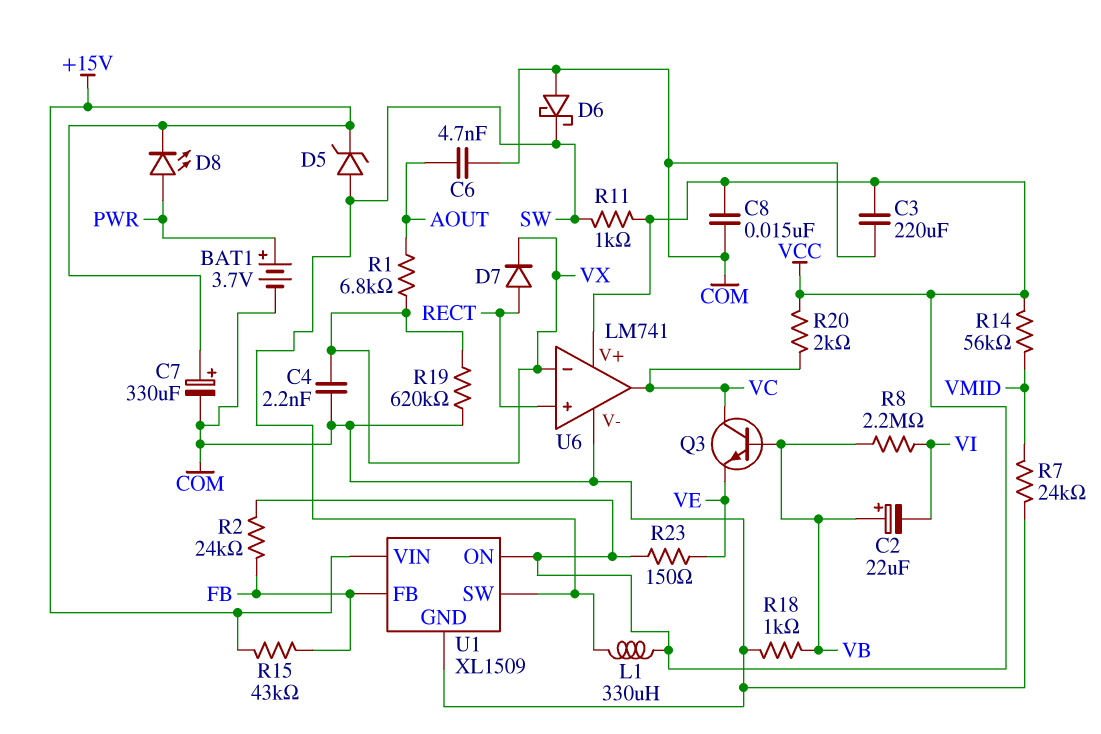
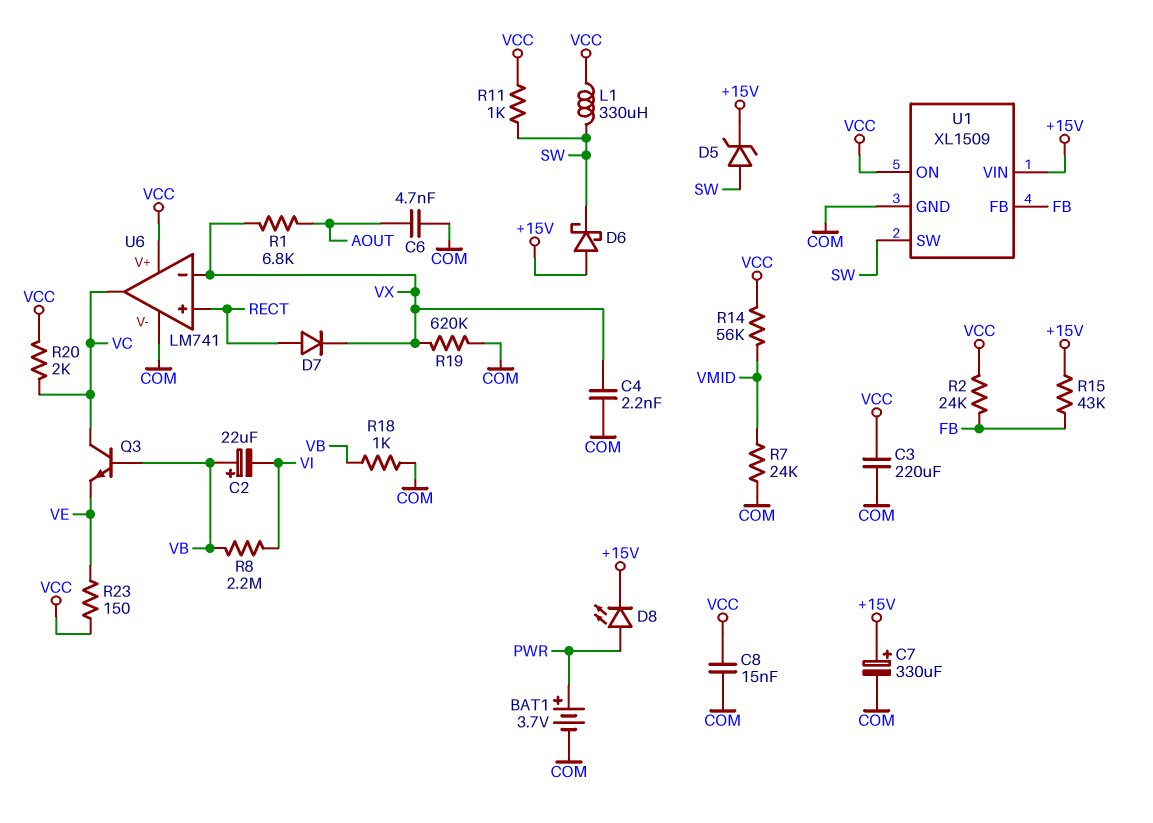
D6: schottky (A COM, K SW) -> schottky (A +15V, K SW)

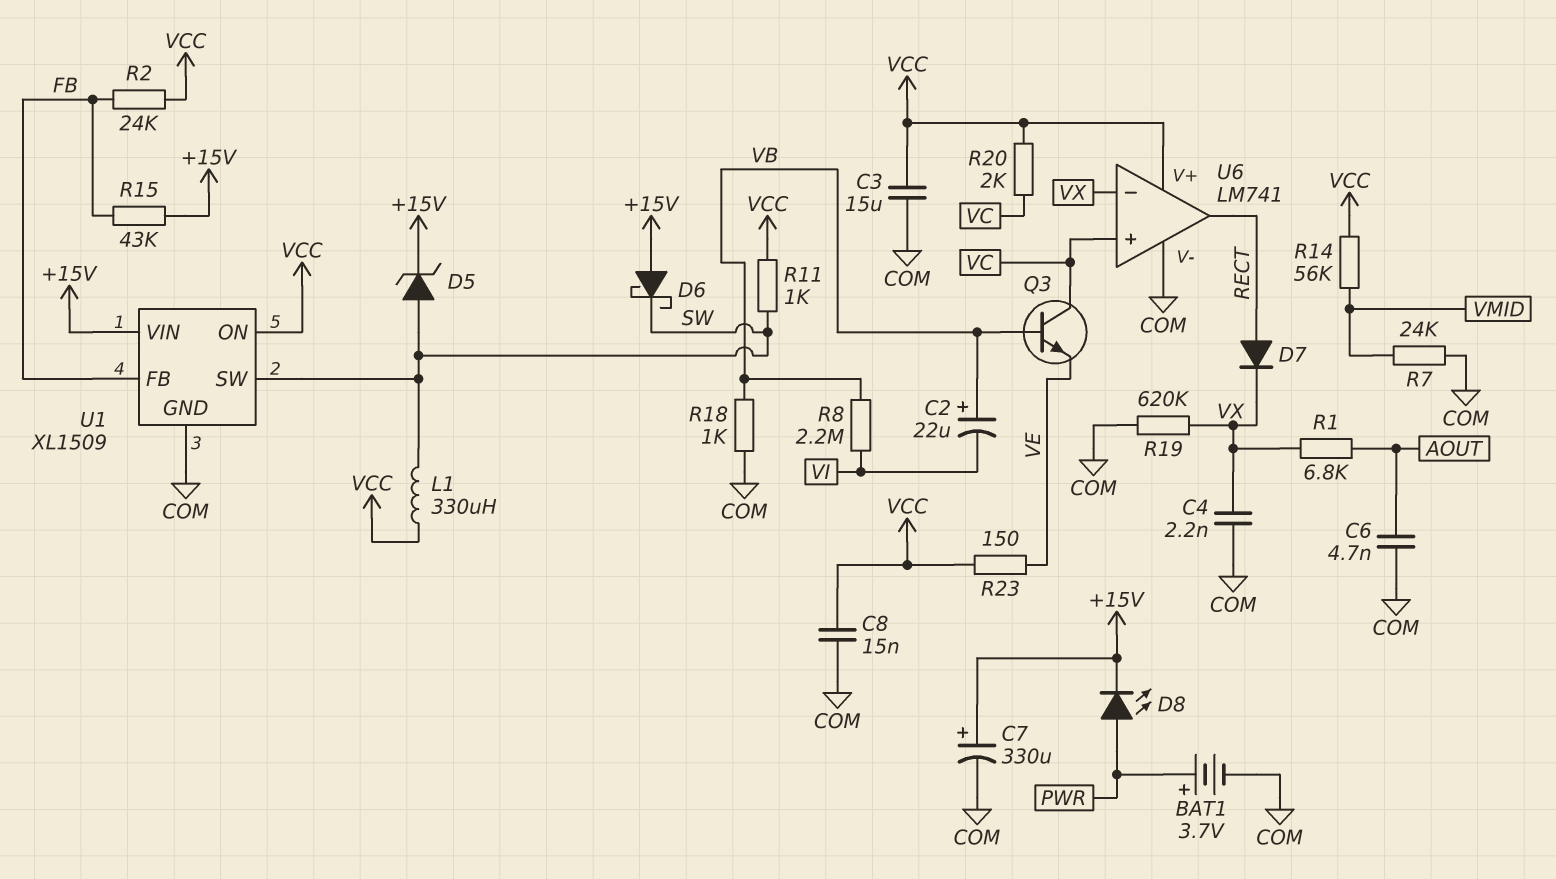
C3: 220uF (COM, VCC) -> 15uF (COM, VCC)
U6 pin in+: RECT -> VC
U6 pin out: VC -> RECT

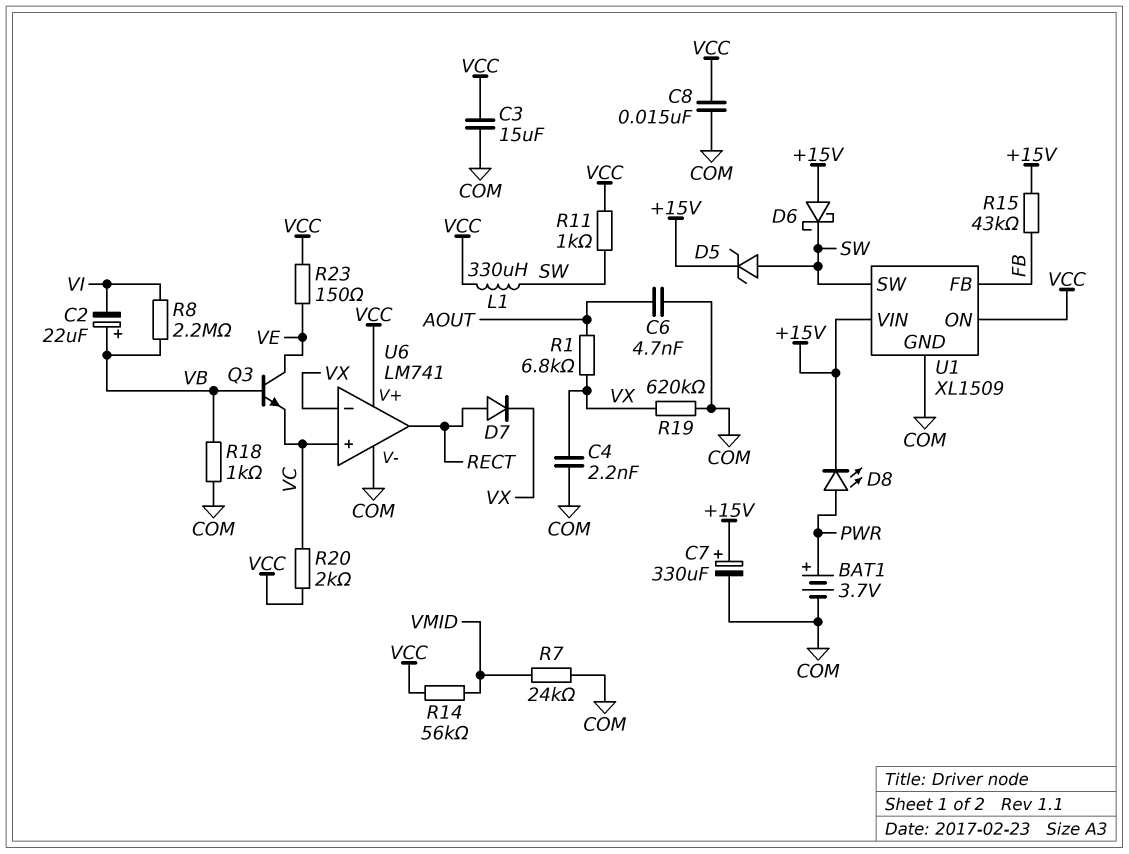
Q3: NPN (B VB, C VC, E VE) -> NPN (B VB, C VE, E VC)
R2: 24k (FB, VCC) -> none

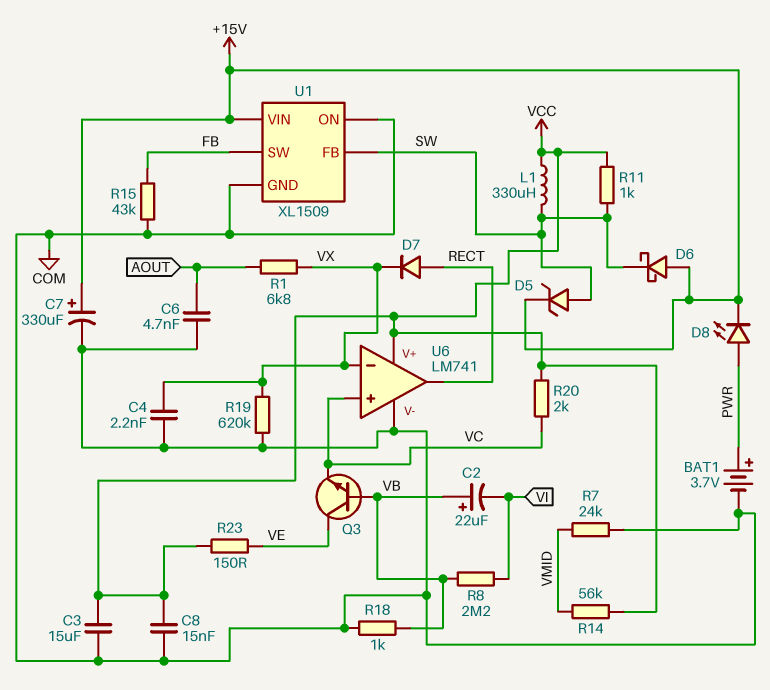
R15: 43k (+15V, FB) -> 43k (COM, FB)
U1 pin FB: FB -> SW
U1 pin ON: VCC -> COM
U1 pin SW: SW -> FB

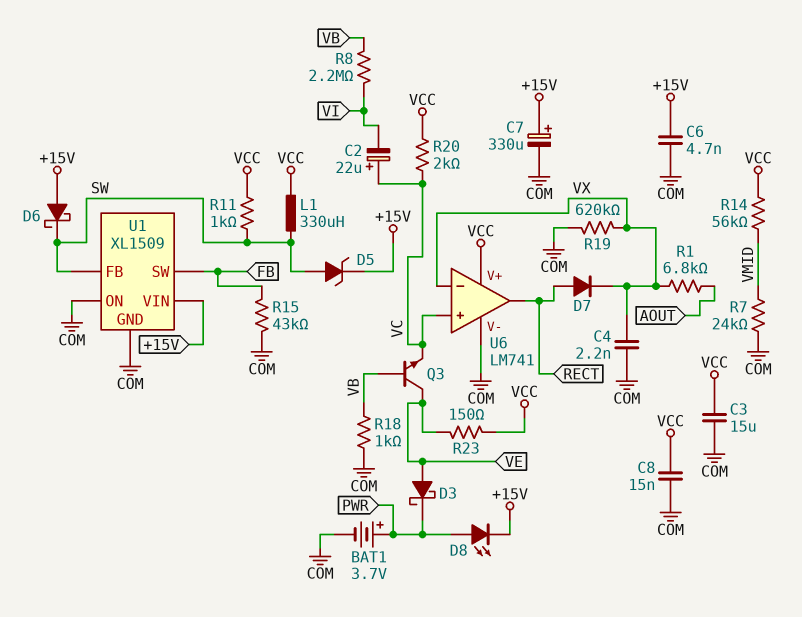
C2: 22uF (plus VB, minus VI) -> 22uF (plus VC, minus VI)
C6: 4.7nF (AOUT, COM) -> 4.7nF (+15V, COM)
D3: none -> schottky (A VE, K PWR)

